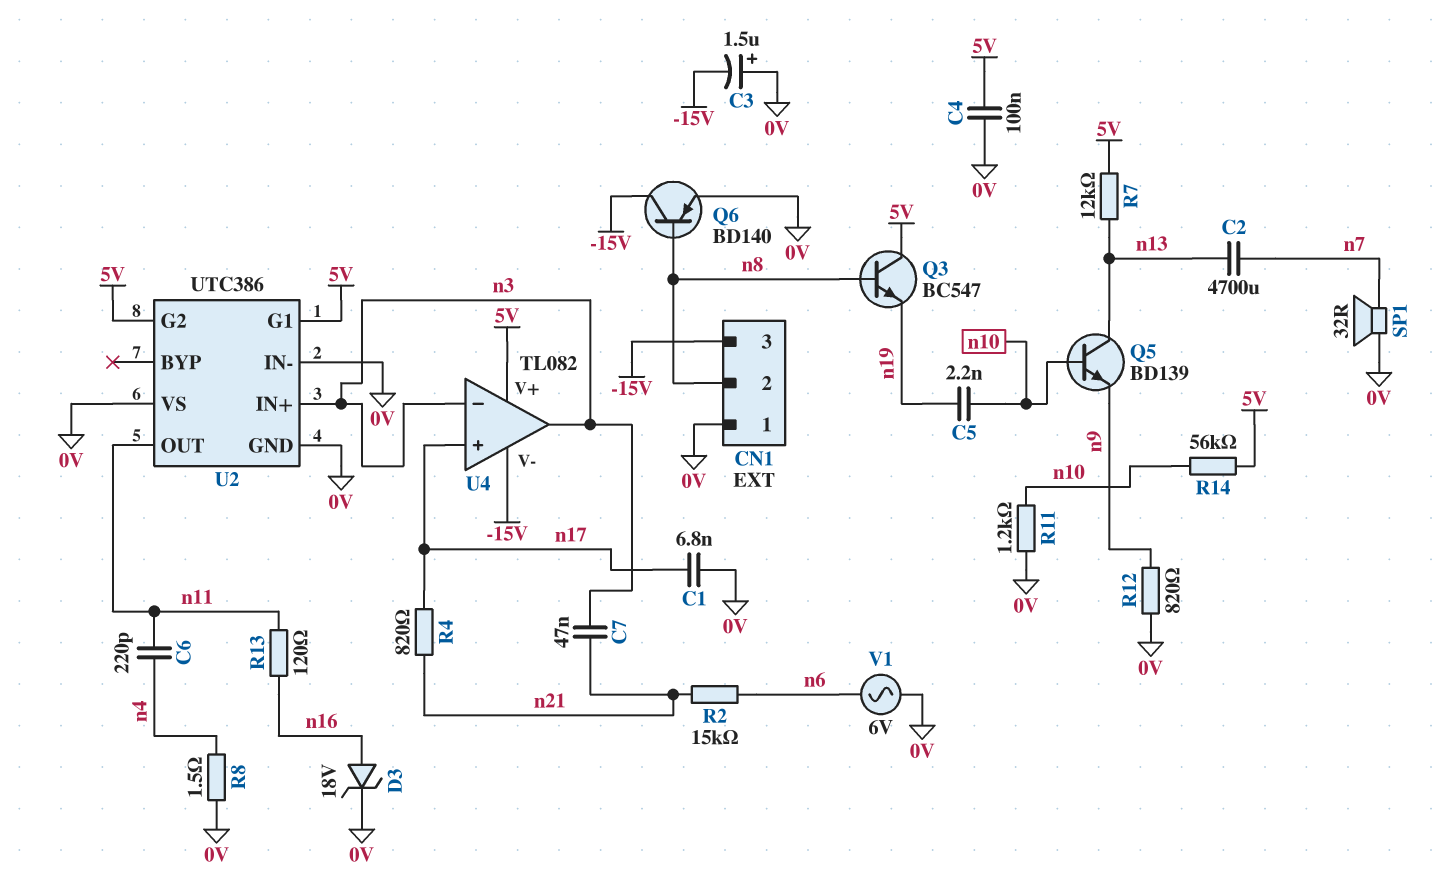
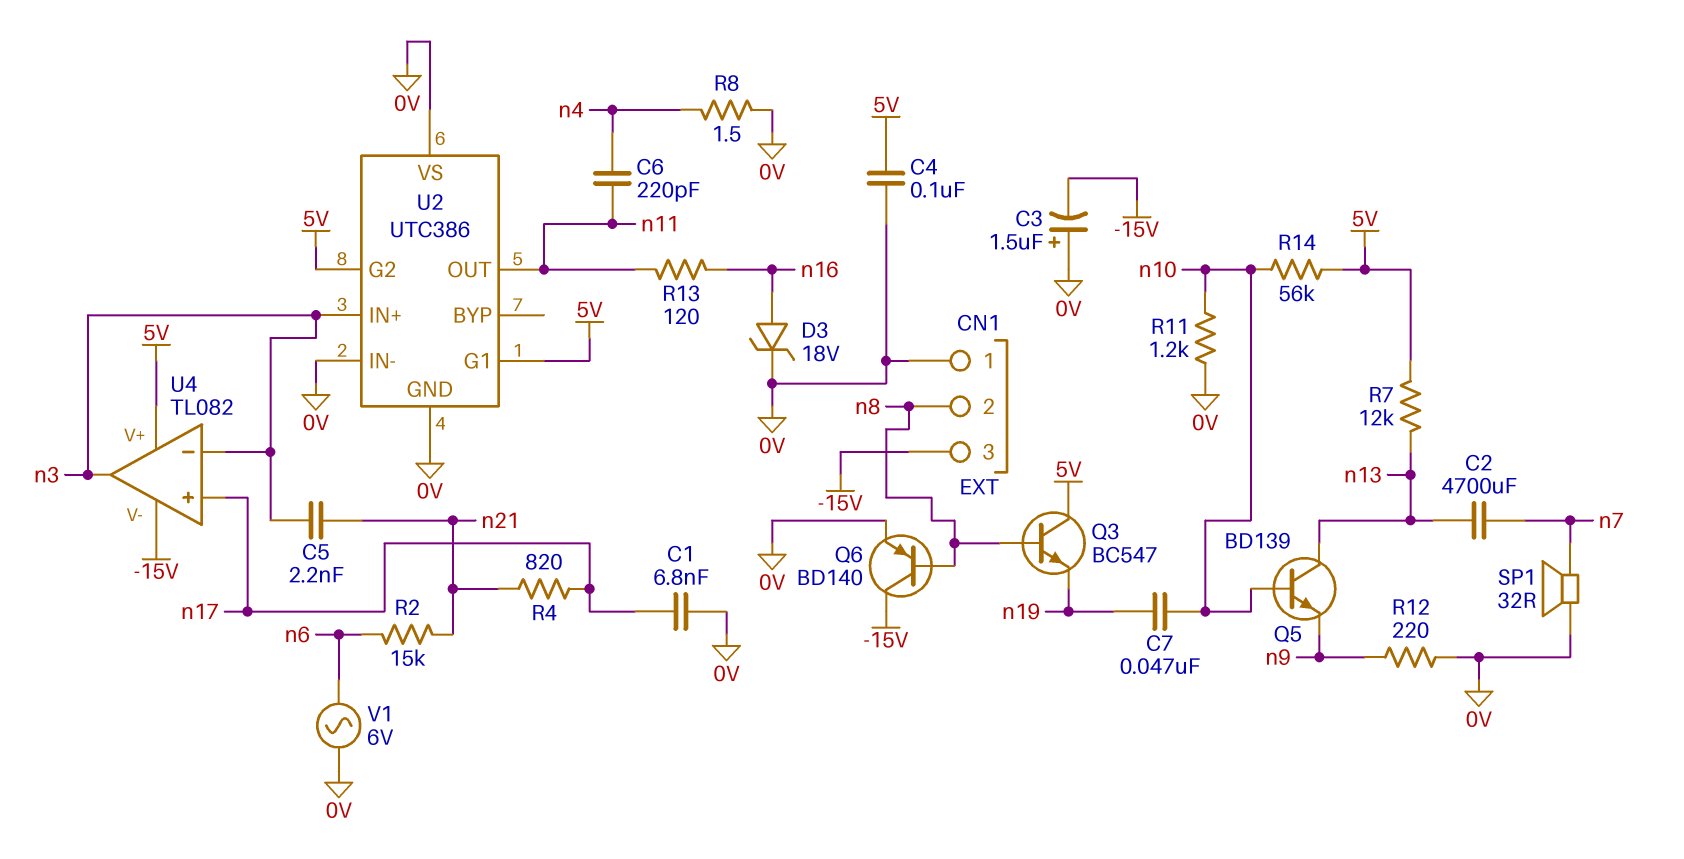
C5: 2.2nF (n10, n19) -> 2.2nF (n3, n21)
C7: 47nF (n3, n21) -> 47nF (n10, n19)
R12: 820 (0V, n9) -> 220 (0V, n9)

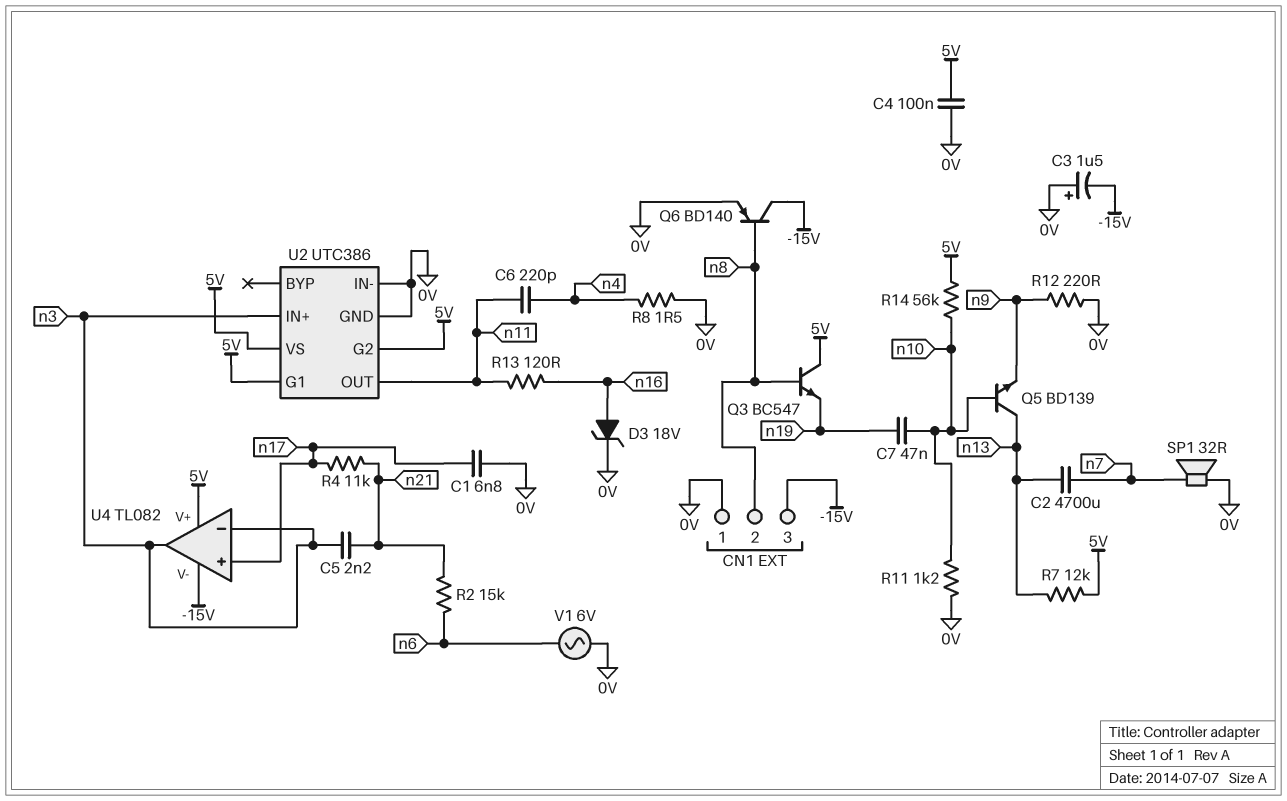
R4: 820 (n17, n21) -> 11k (n17, n21)
U2 pin VS: 0V -> 5V

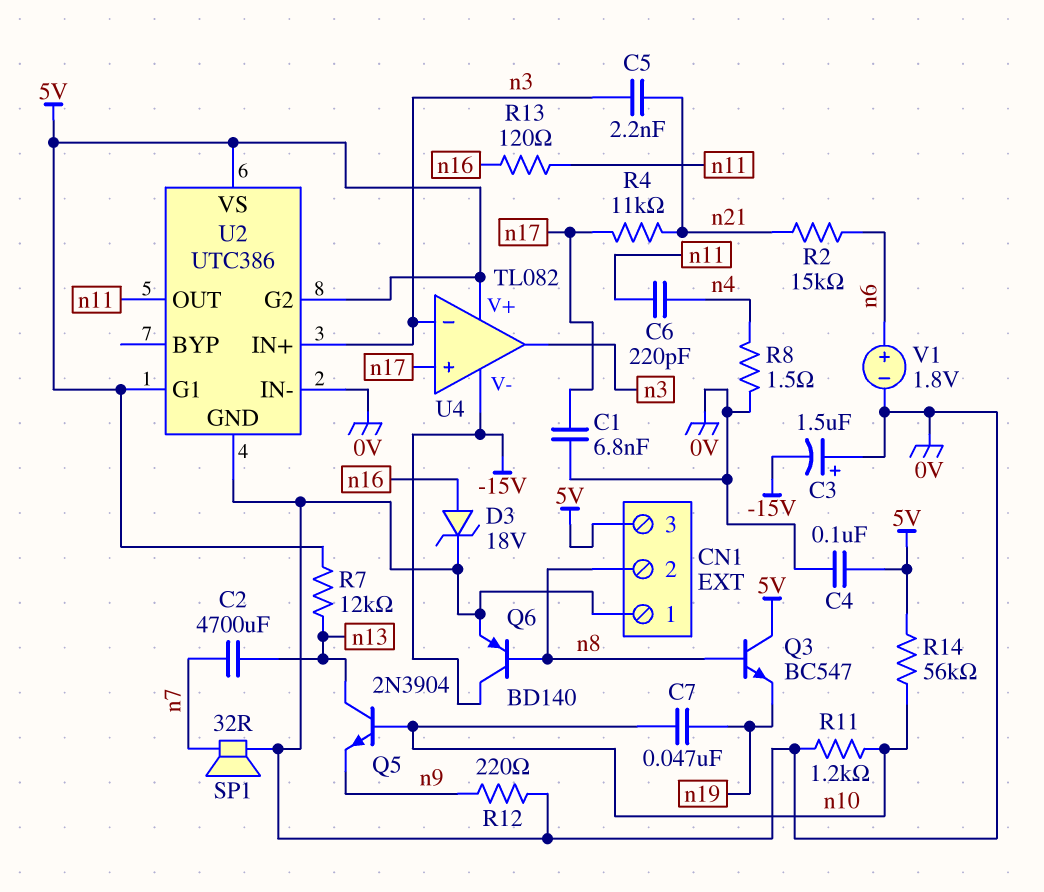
CN1 pin 3: -15V -> 5V
Q5: NPN BD139 (B n10, C n13, E n9) -> NPN 2N3904 (B n10, C n13, E n9)
V1: AC 6V (0V, n6) -> 1.8V (plus n6, minus 0V)

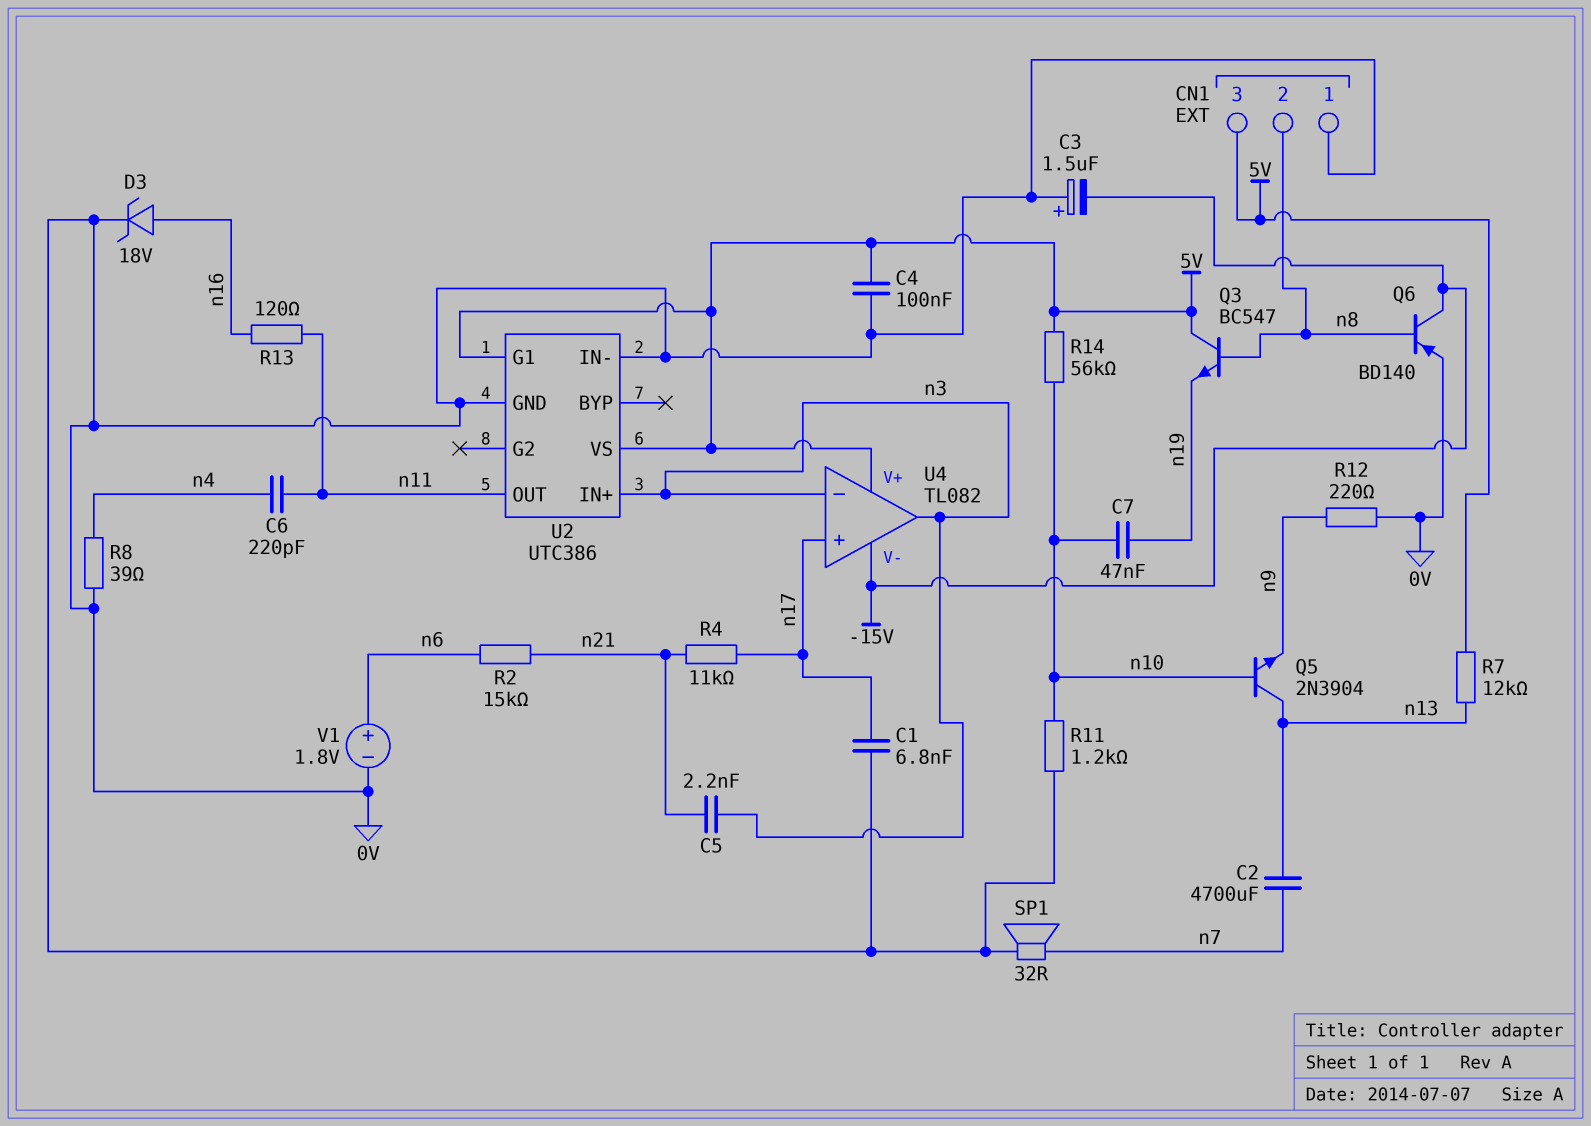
R8: 1.5 (0V, n4) -> 39 (0V, n4)
U2 pin G2: 5V -> none

